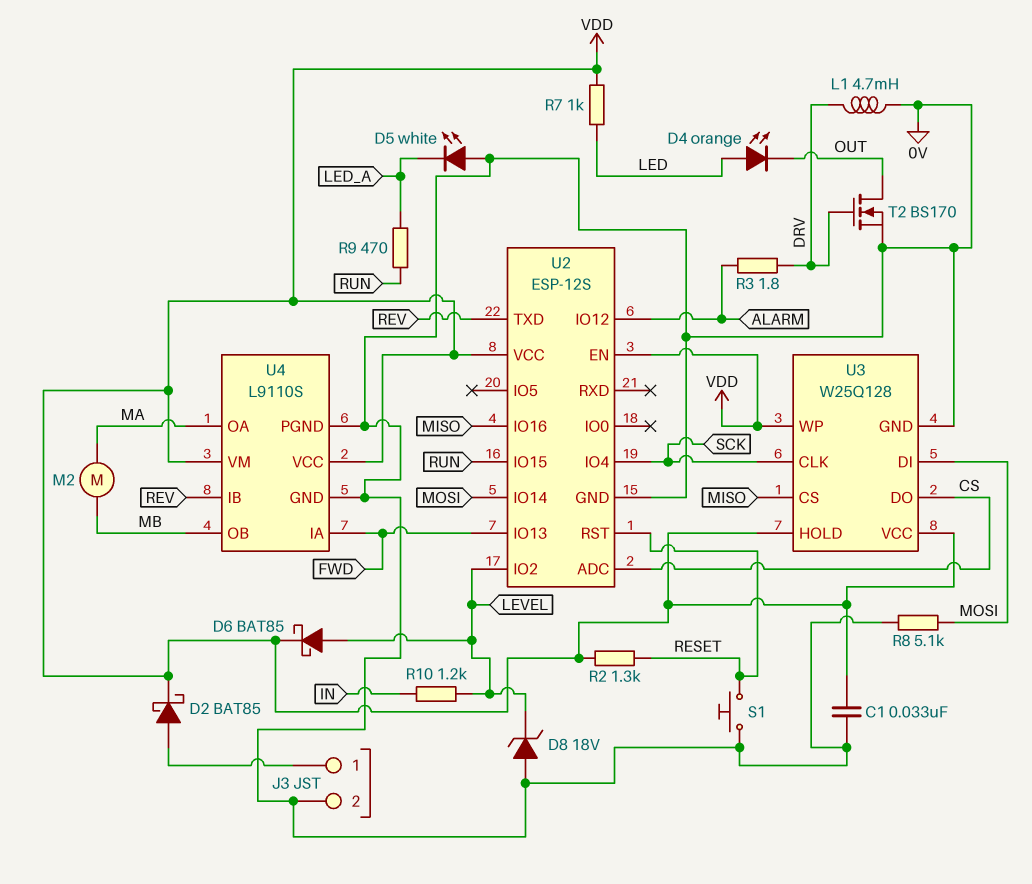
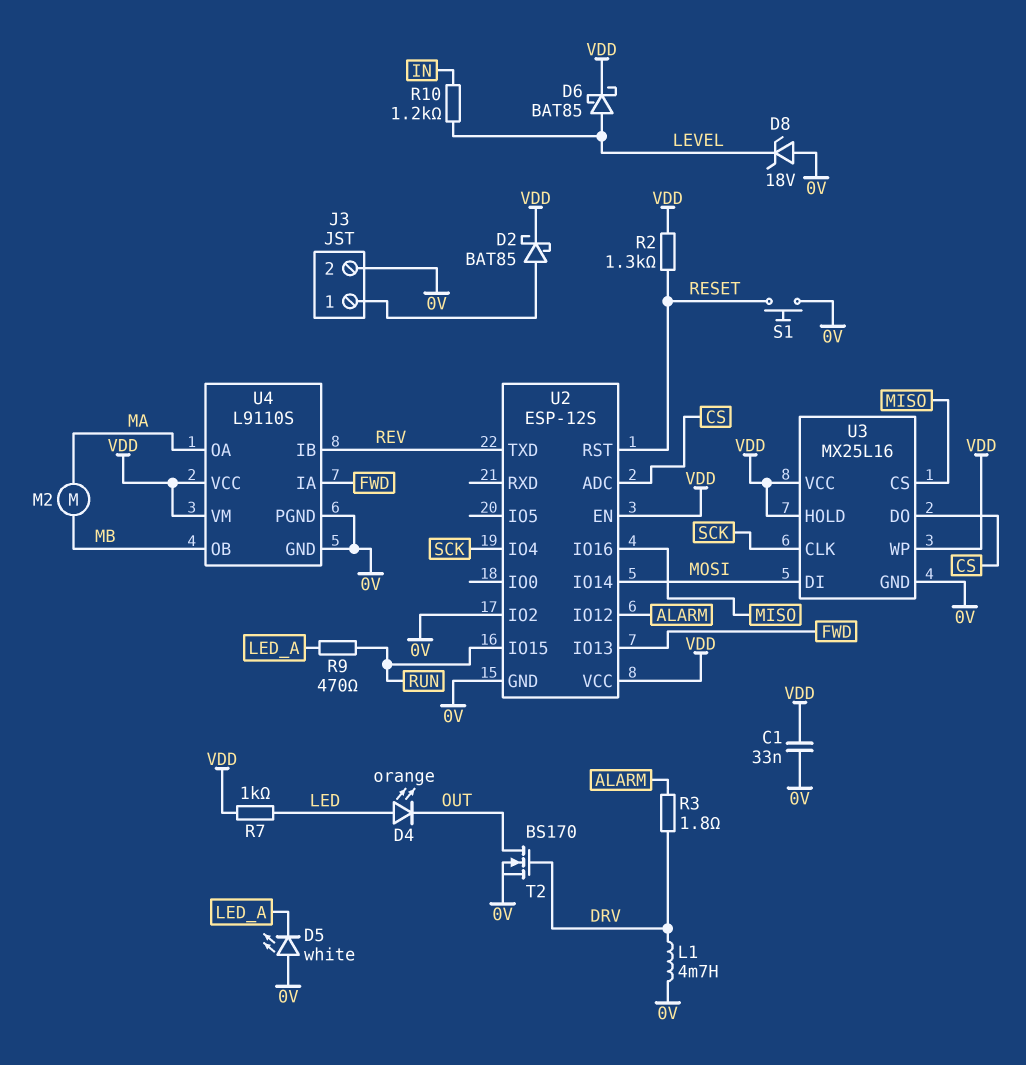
R8: 5.1k (0V, MOSI) -> none
U2 pin IO2: LEVEL -> 0V
U3: W25Q128 -> MX25L16

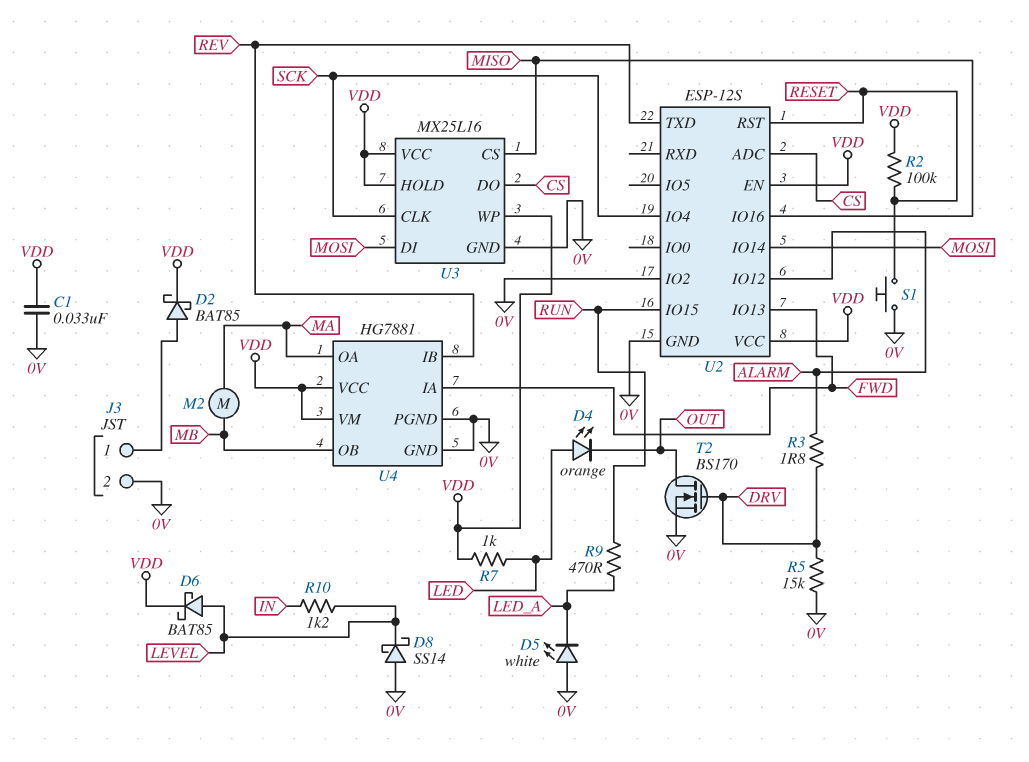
D8: zener 18V (A 0V, K LEVEL) -> schottky SS14 (A 0V, K LEVEL)
L1: 4.7mH (0V, DRV) -> none
R2: 1.3k (RESET, VDD) -> 100k (RESET, VDD)
R5: none -> 15k (0V, DRV)
U4: L9110S -> HG7881

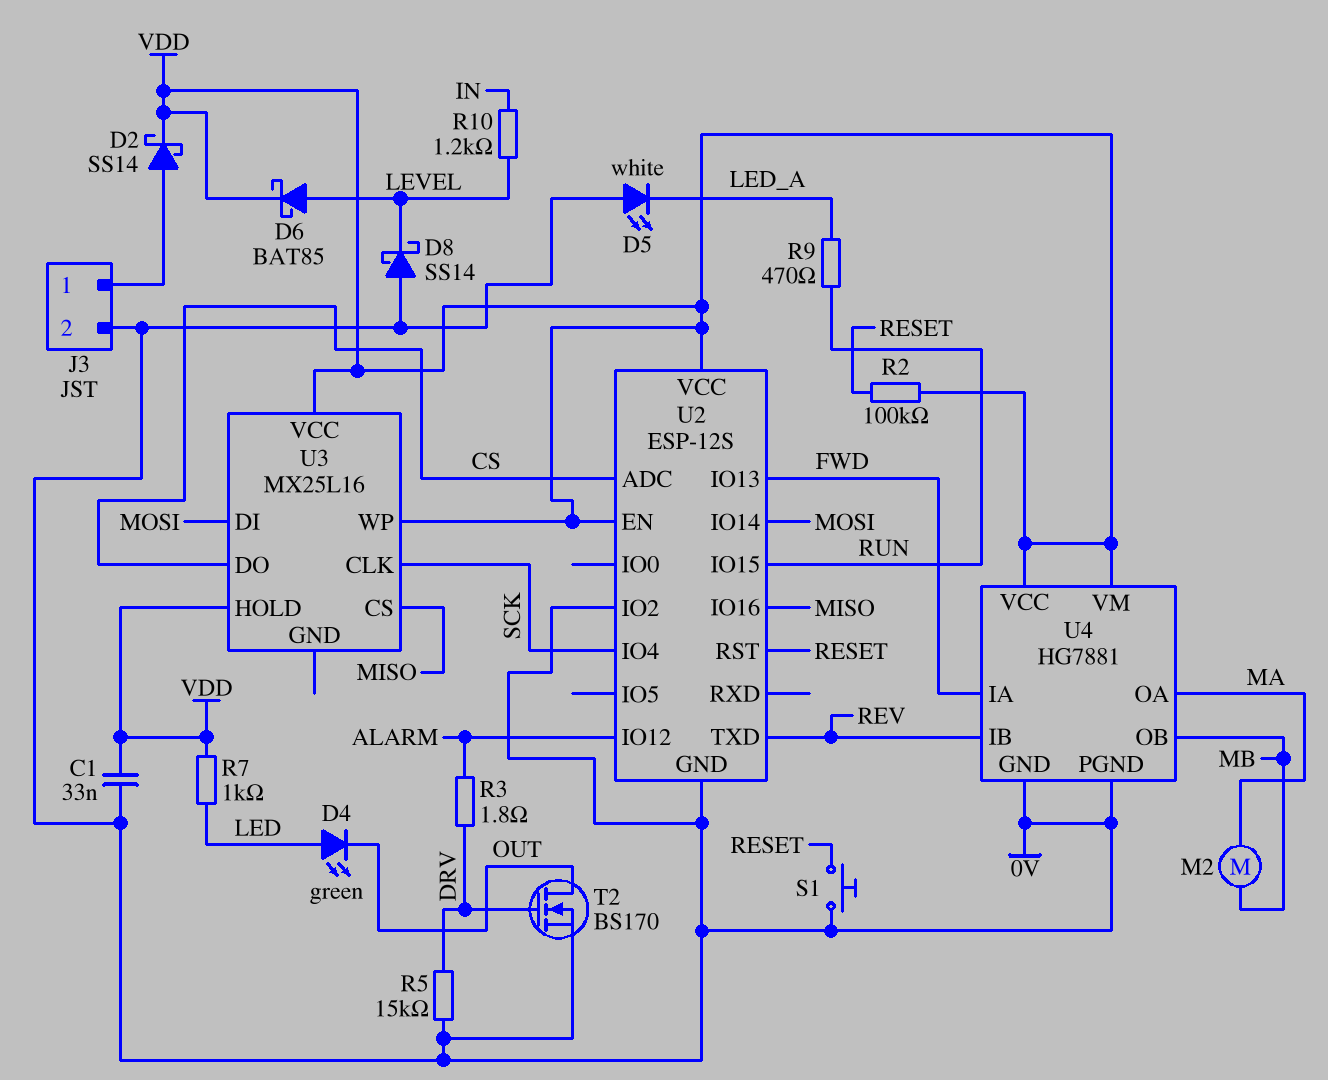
D2: schottky BAT85 (A J3/1, K VDD) -> schottky SS14 (A J3/1, K VDD)
D4: LED orange (A LED, K OUT) -> LED green (A LED, K OUT)
U3 pin GND: 0V -> none

